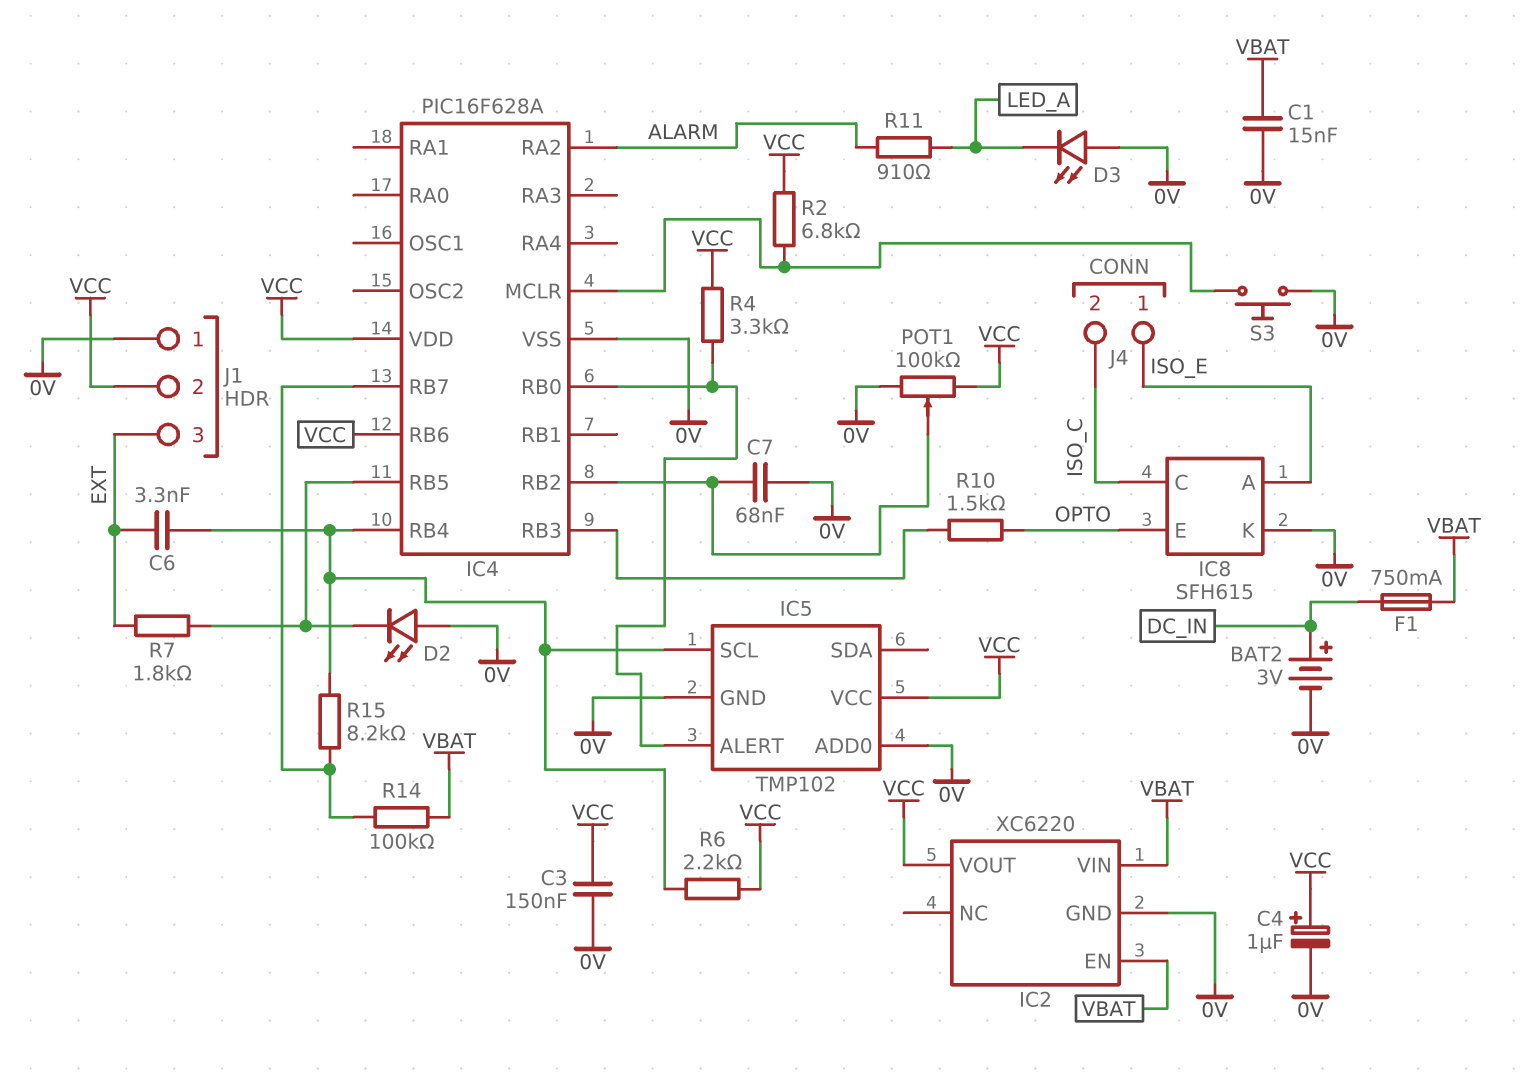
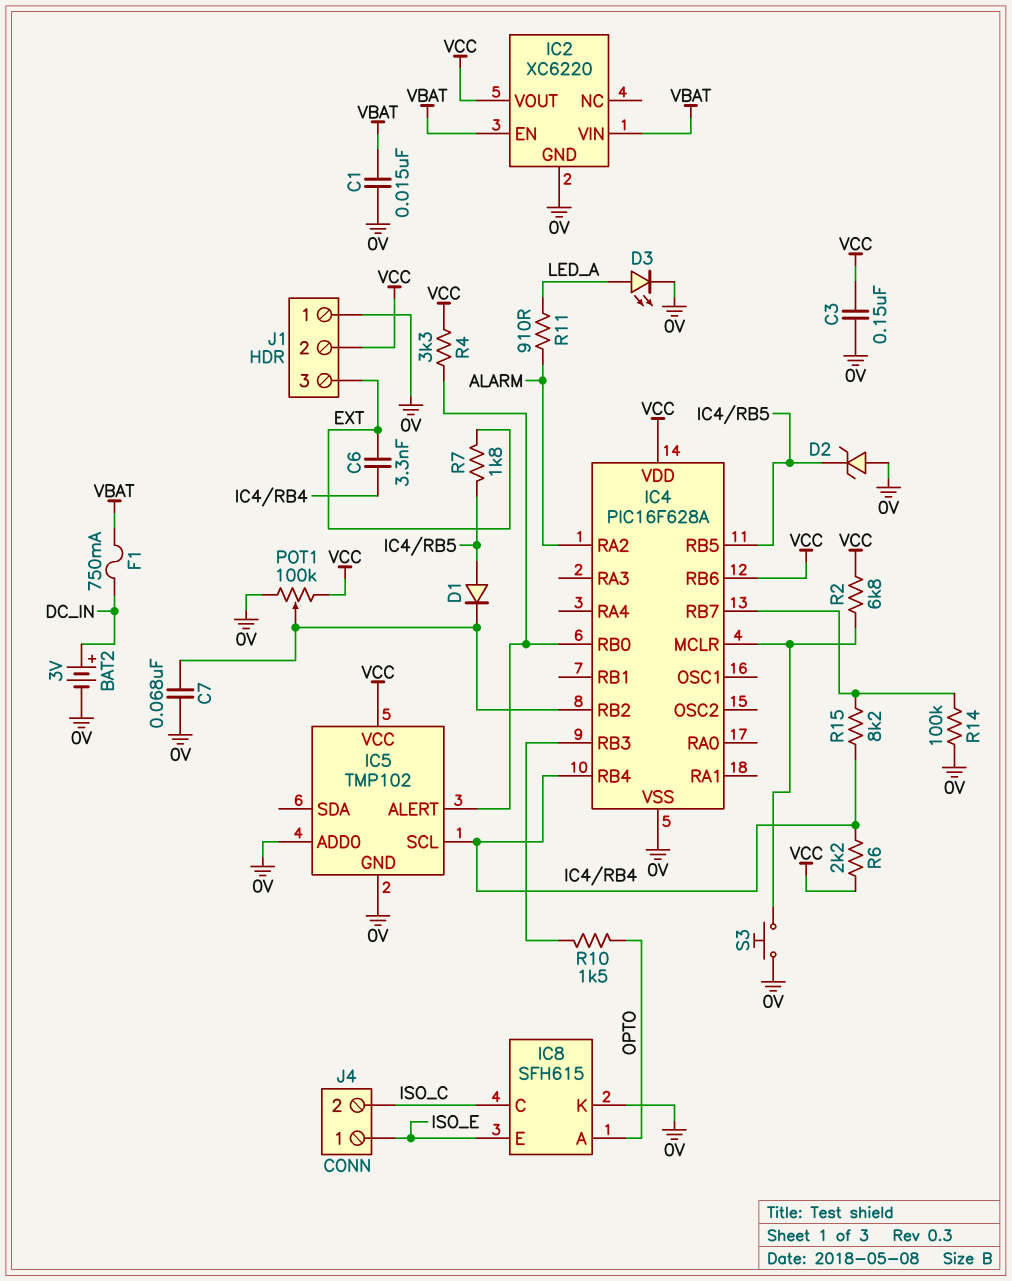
C4: 1uF (plus VCC, minus 0V) -> none
D1: none -> diode (A IC4/RB5, K IC4/RB2)
D2: LED (A 0V, K IC4/RB5) -> zener (A 0V, K IC4/RB5)
D3: LED (A 0V, K LED_A) -> LED (A LED_A, K 0V)
IC8 pin A: ISO_E -> OPTO
IC8 pin E: OPTO -> ISO_E
R14: 100k (IC4/RB7, VBAT) -> 100k (0V, IC4/RB7)

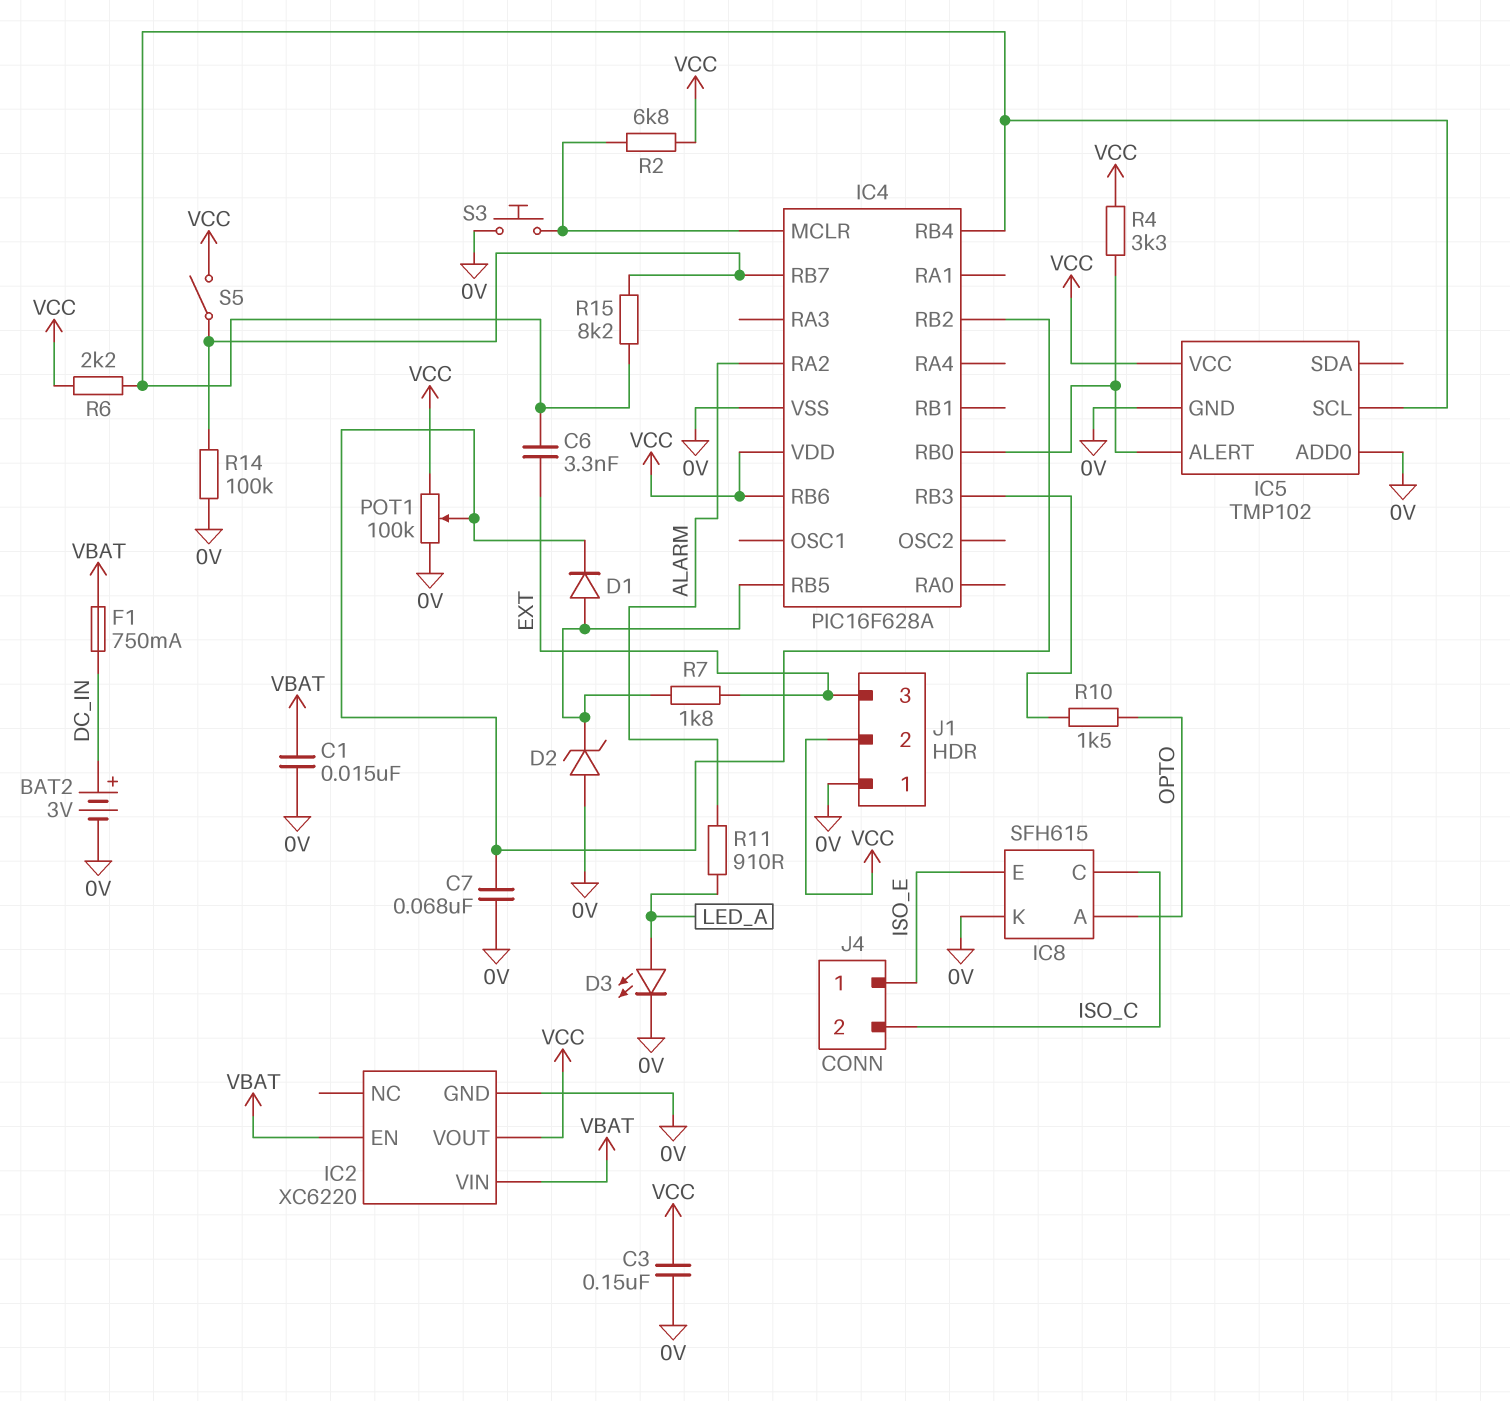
S5: none -> switch (IC4/RB7, VCC)

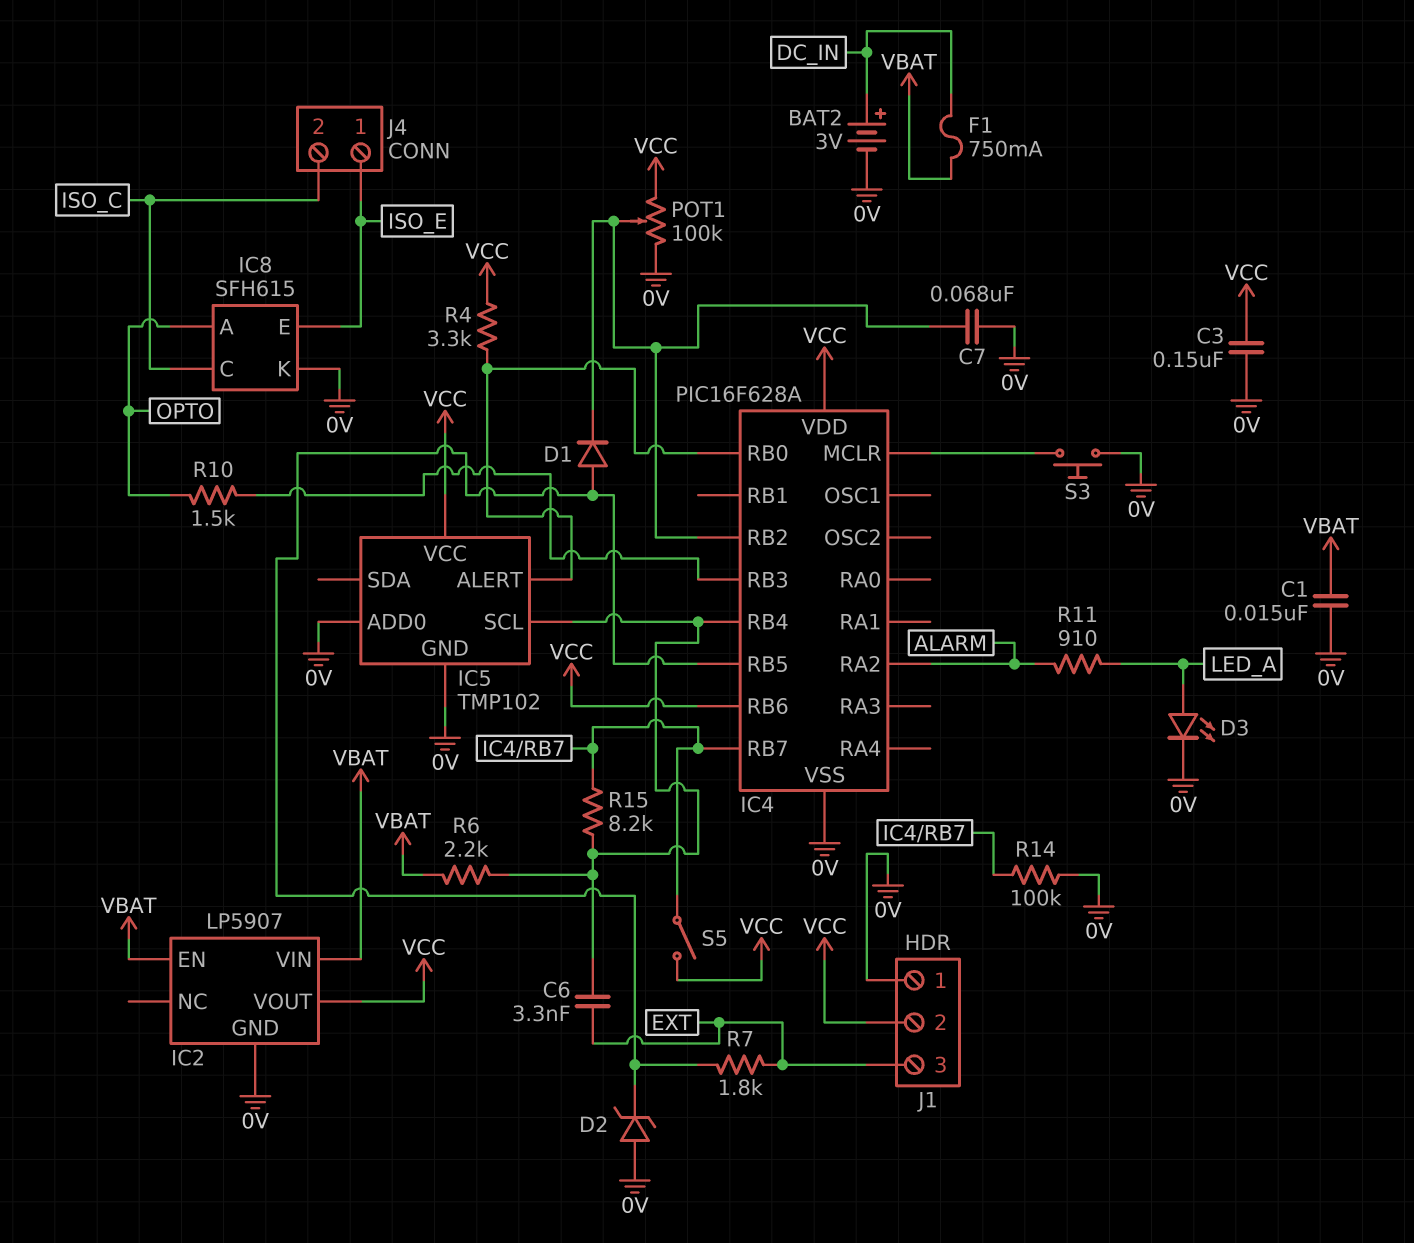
IC2: XC6220 -> LP5907
R2: 6.8k (IC4/MCLR, VCC) -> none
R6: 2.2k (IC4/RB4, VCC) -> 2.2k (IC4/RB4, VBAT)

